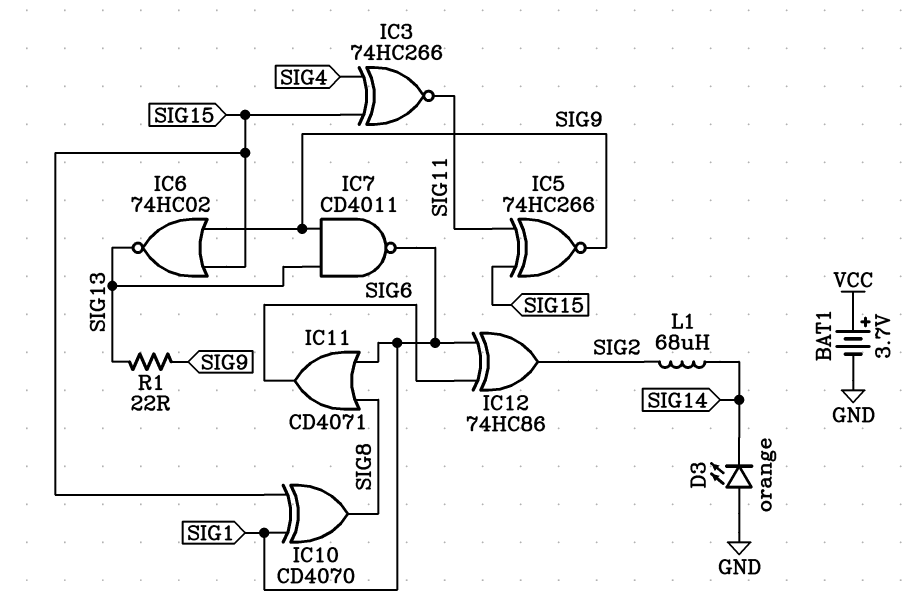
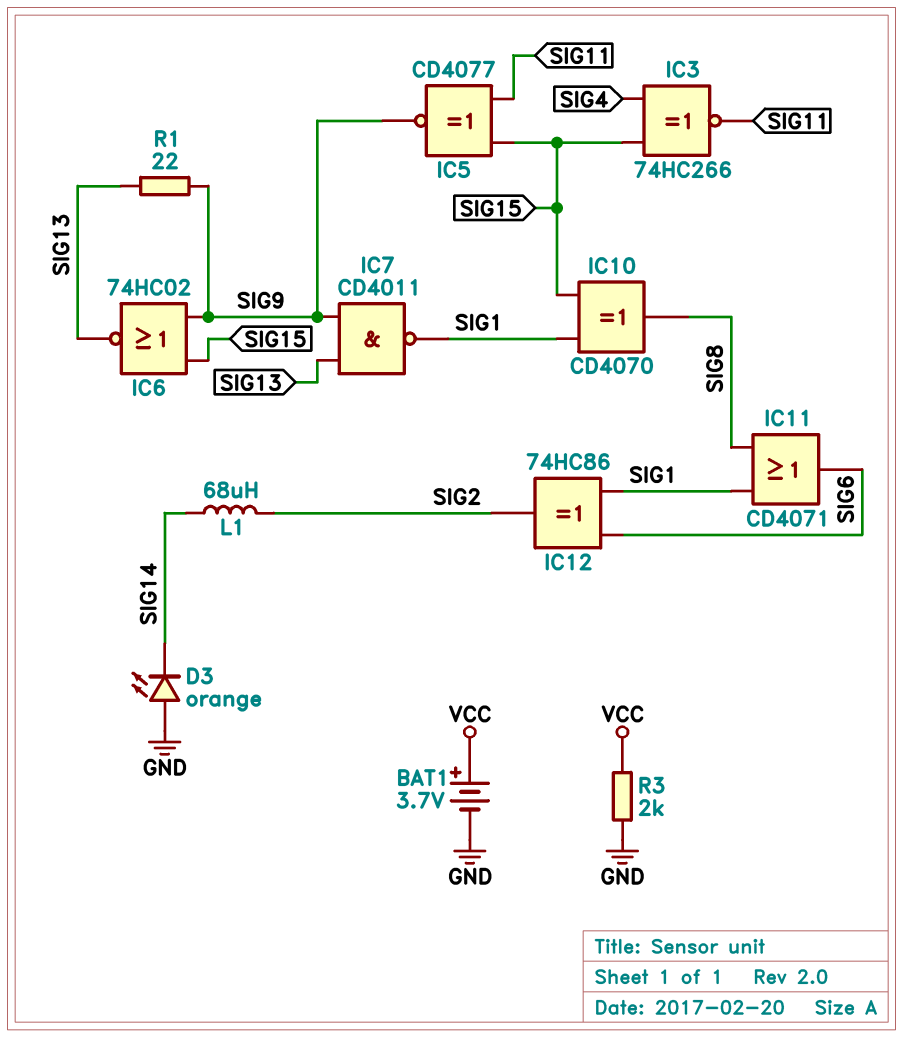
IC5: XNOR 74HC266 (in SIG11, in SIG15, out SIG9) -> XNOR CD4077 (in SIG11, in SIG15, out SIG9)
R3: none -> 2k (GND, VCC)

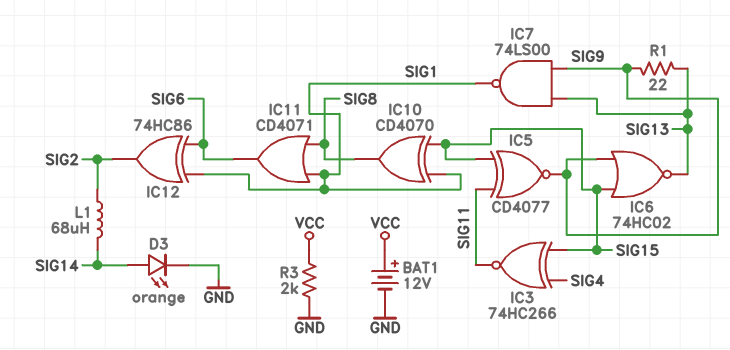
BAT1: 3.7V (plus VCC, minus GND) -> 12V (plus VCC, minus GND)
D3: LED orange (A GND, K SIG14) -> LED orange (A SIG14, K GND)
IC7: NAND CD4011 (in SIG9, in SIG13, out SIG1) -> NAND 74LS00 (in SIG9, in SIG13, out SIG1)

